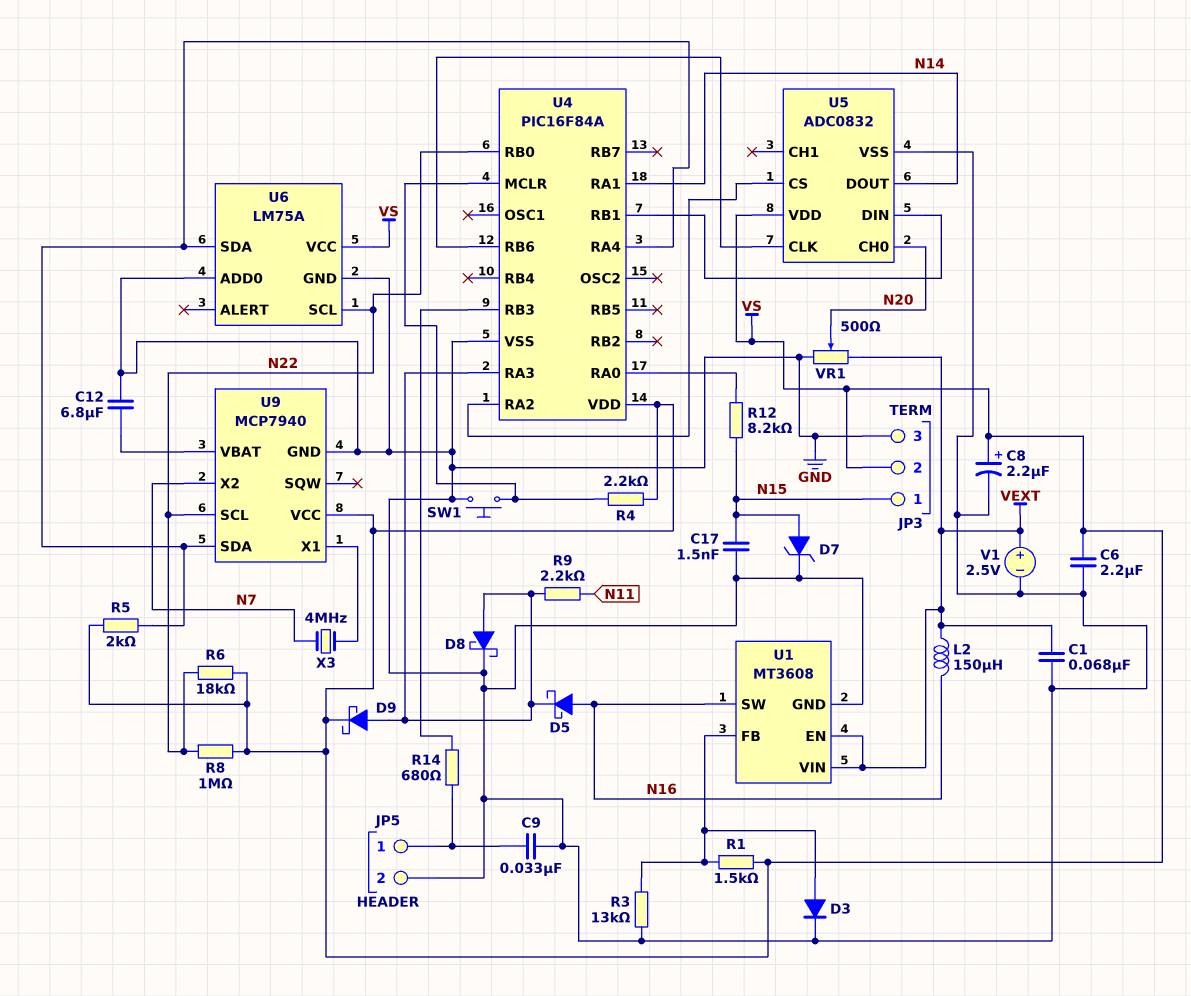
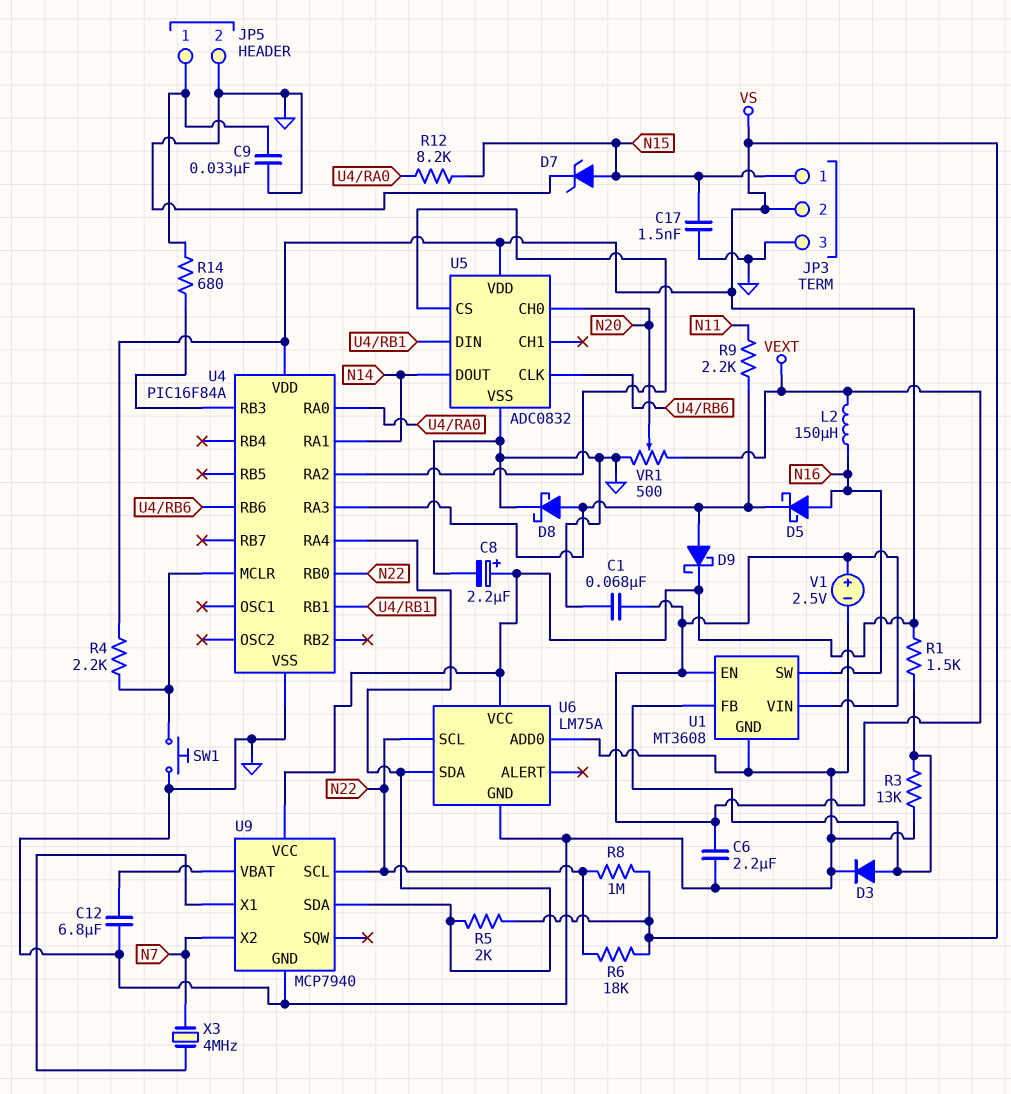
C6: 2.2uF (GND, VS) -> 2.2uF (GND, VEXT)

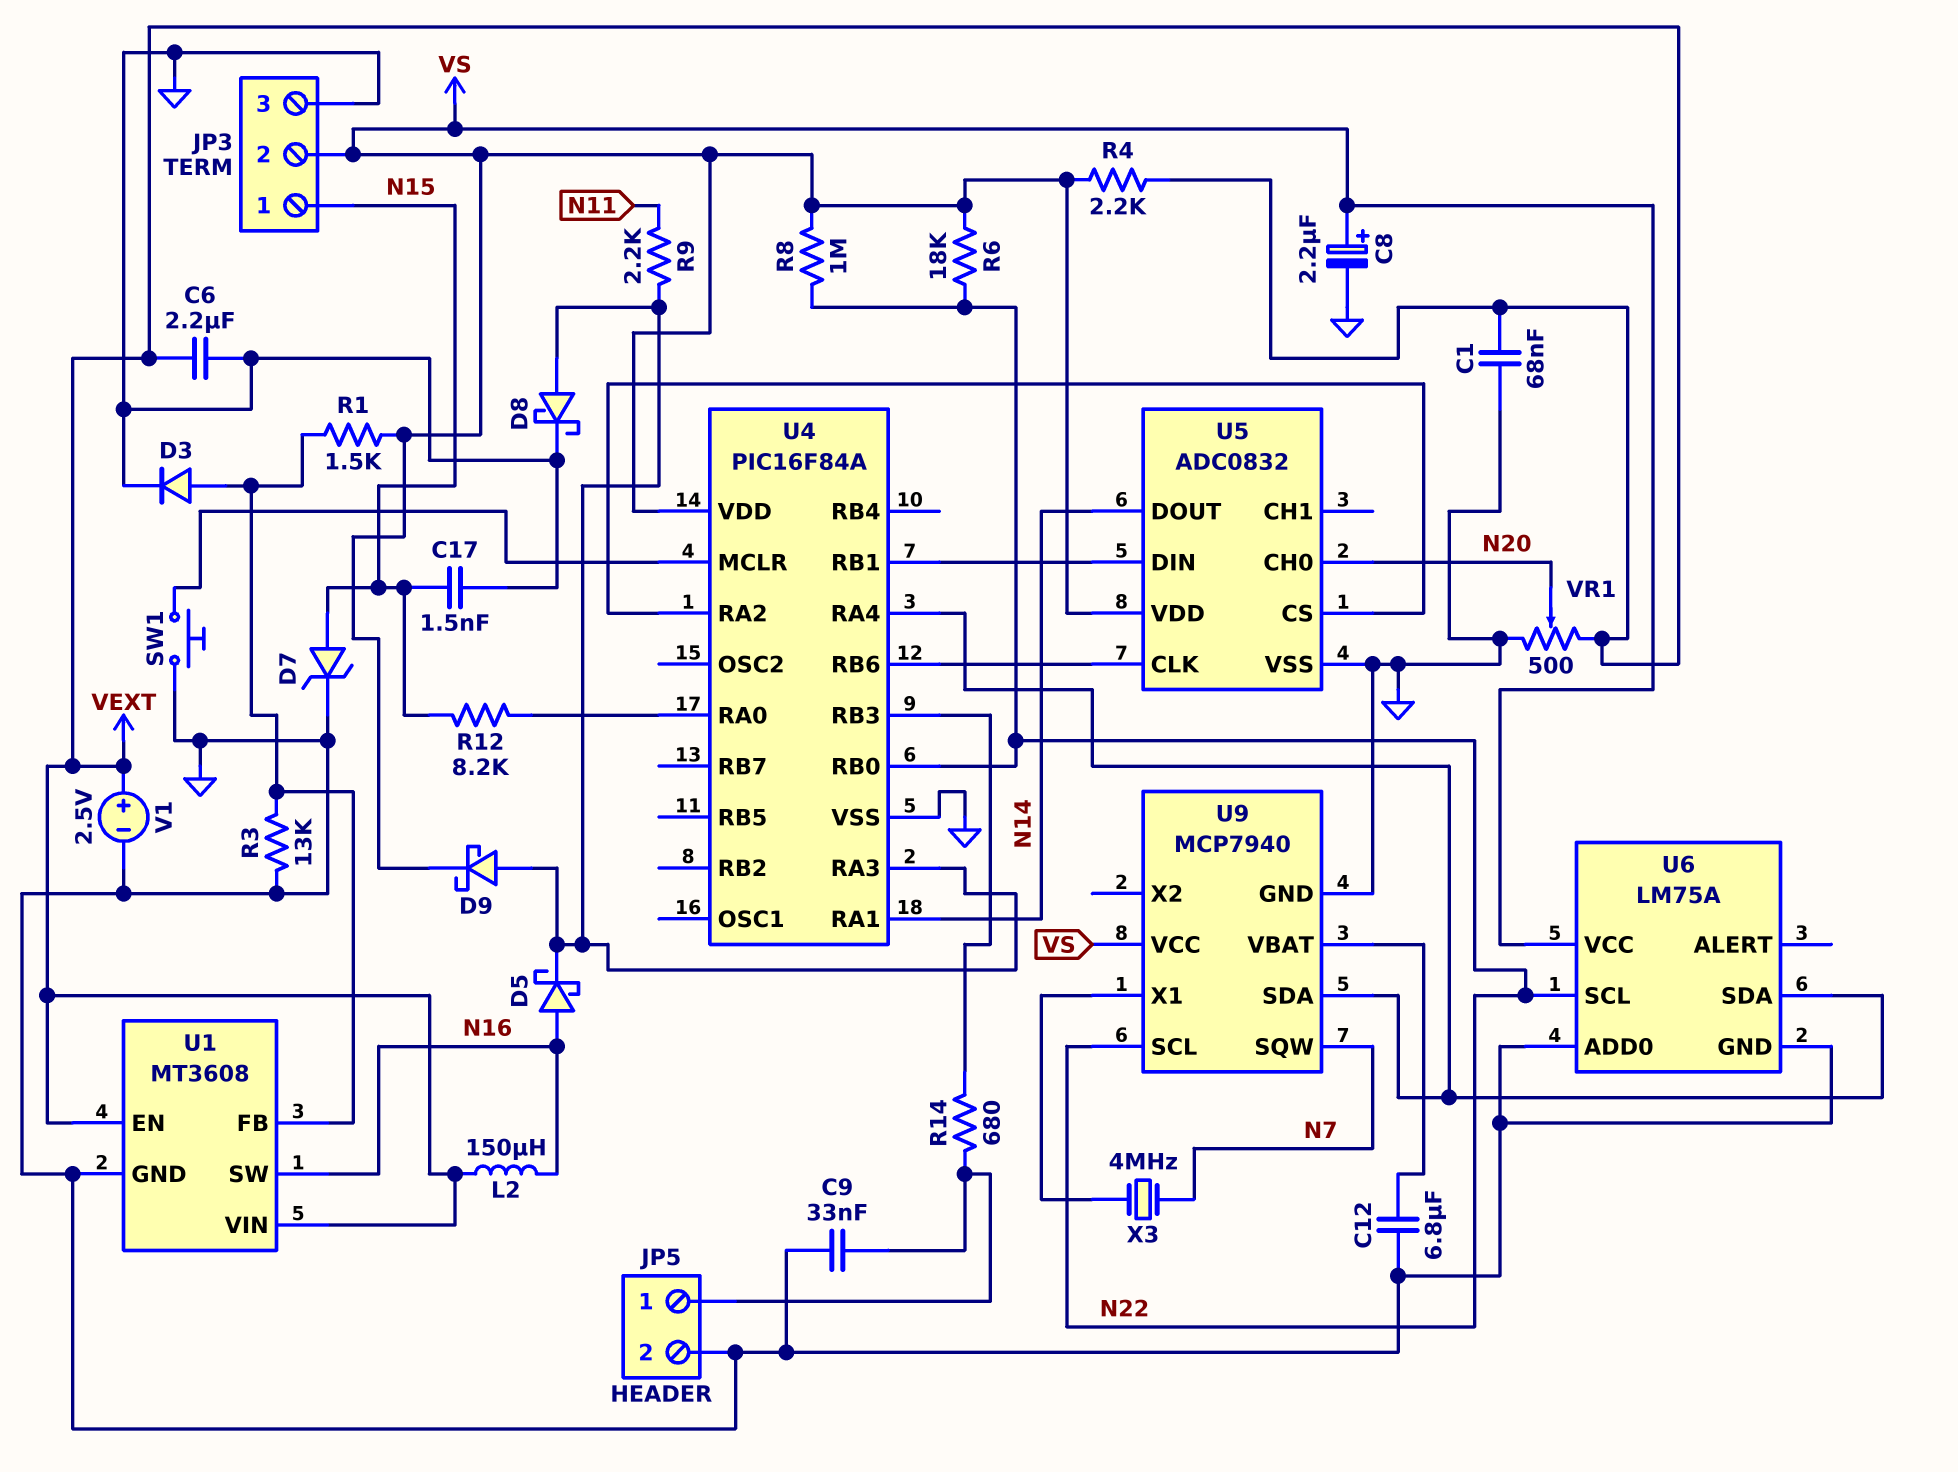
R4: 2.2k (U4/MCLR, VS) -> 2.2k (VEXT, VS)
R5: 2k (U4/RA4, VS) -> none
U9 pin SQW: none -> N7
U9 pin X2: N7 -> none

